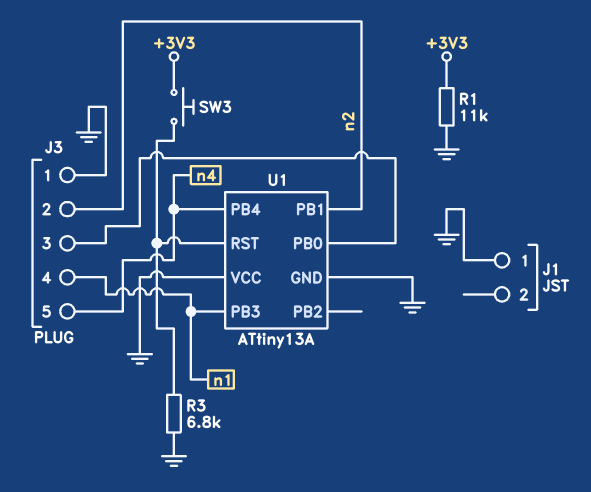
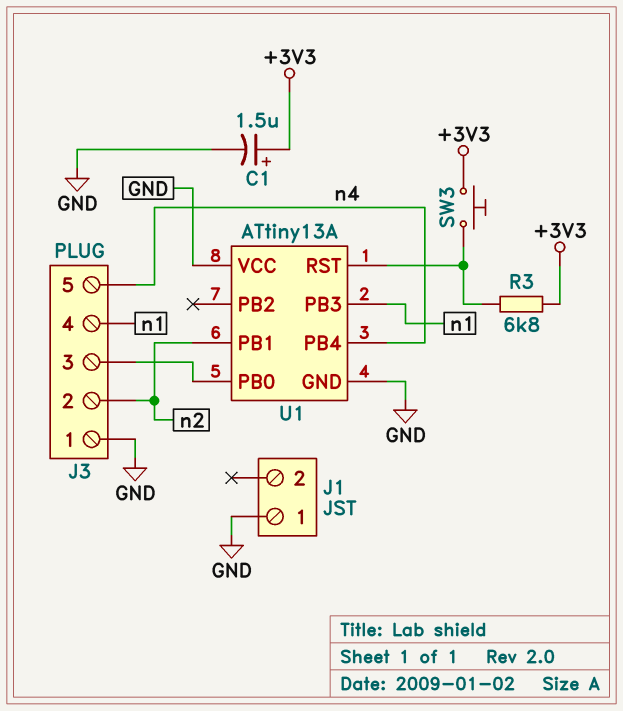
C1: none -> 1.5uF (plus +3V3, minus GND)
R1: 11k (+3V3, GND) -> none
R3: 6.8k (GND, U1/RST) -> 6.8k (+3V3, U1/RST)

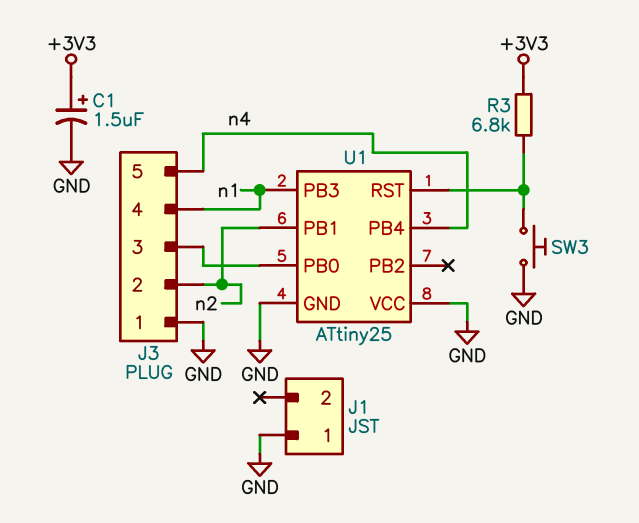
SW3: button (+3V3, U1/RST) -> button (GND, U1/RST)
U1: ATtiny13A -> ATtiny25

